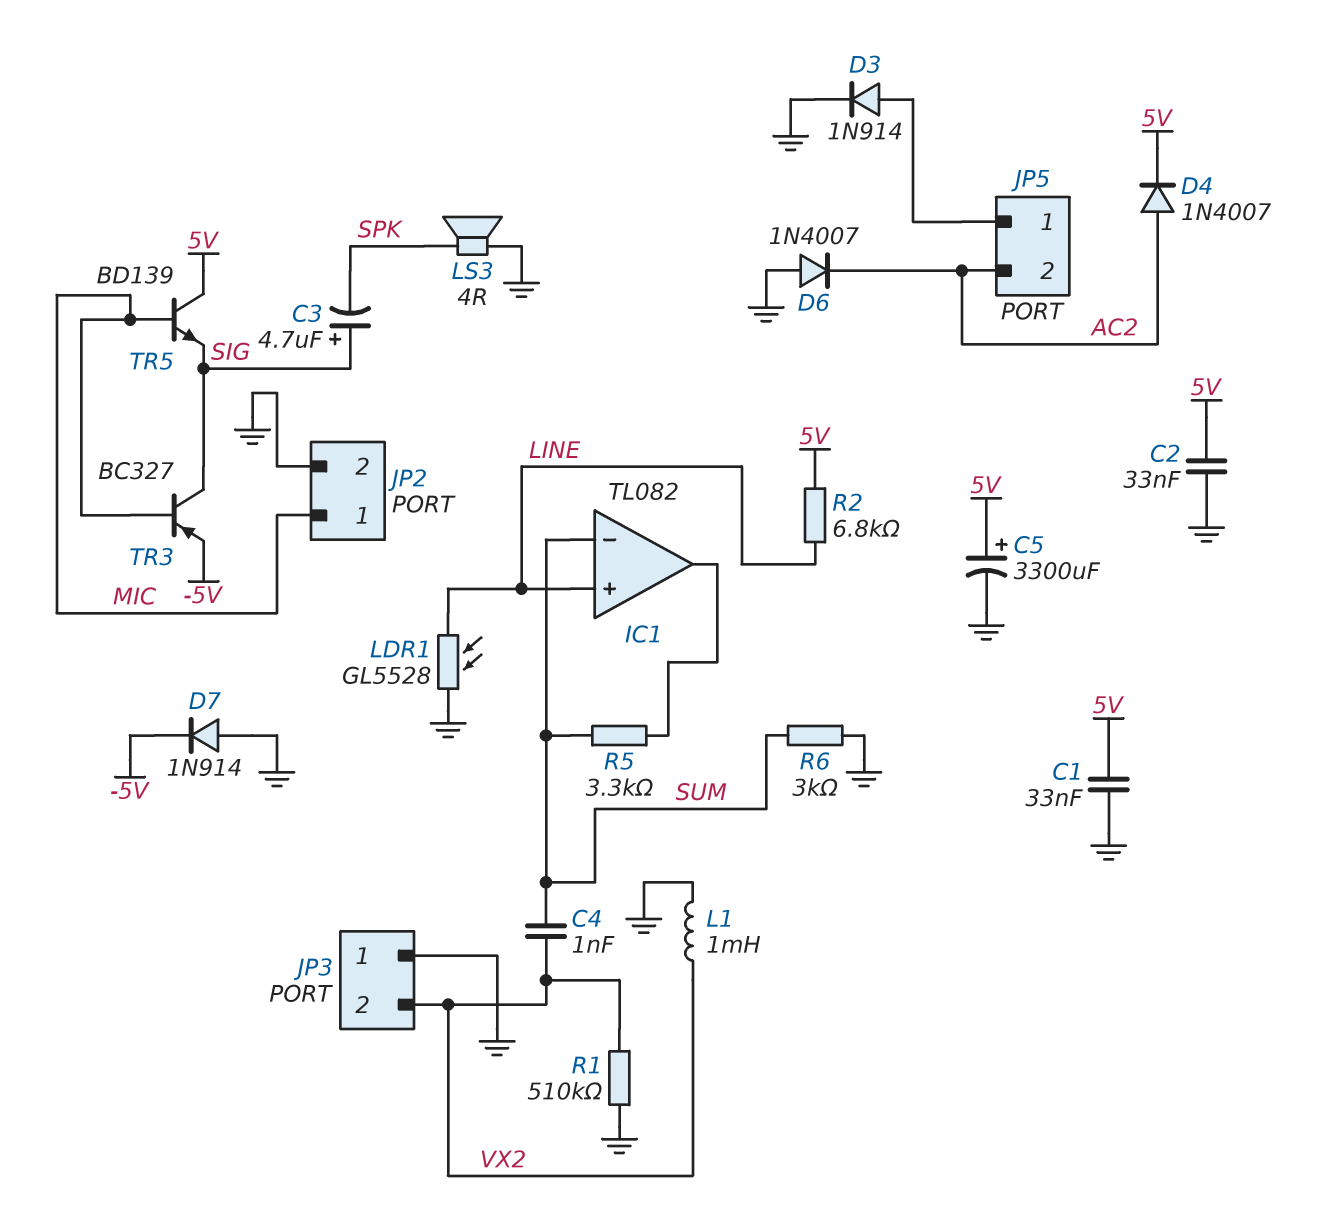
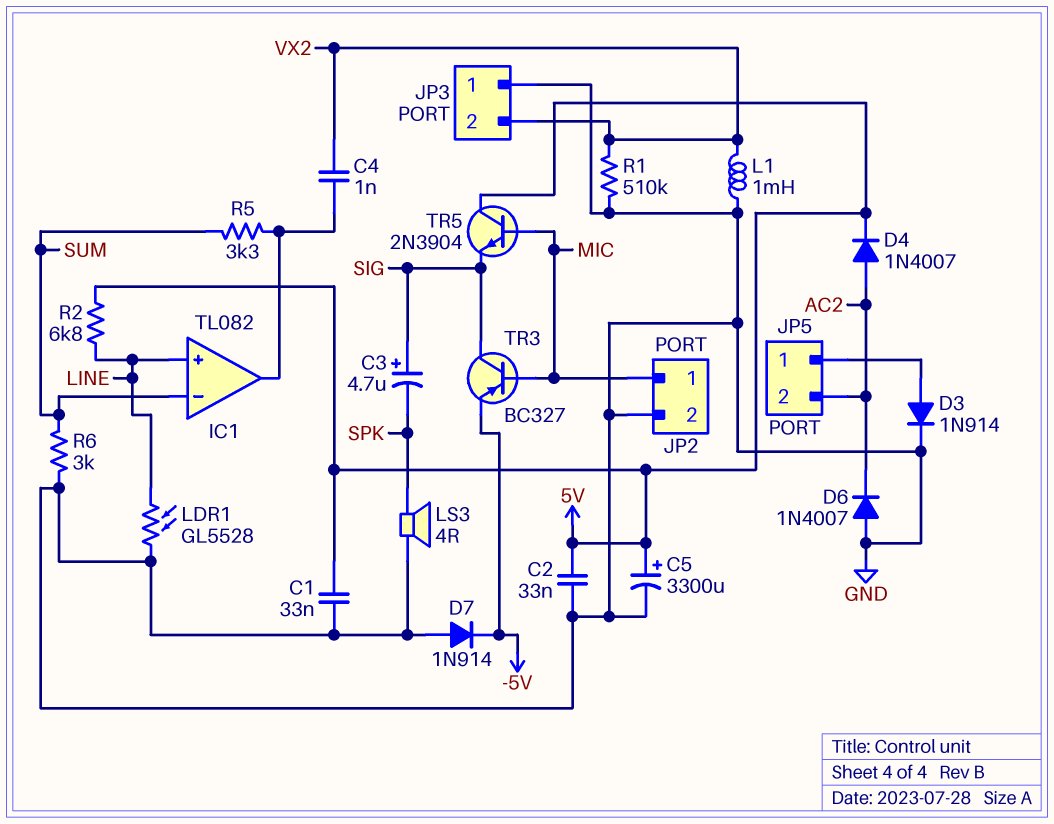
C4: 1nF (SUM, VX2) -> 1nF (IC1/out, VX2)
TR5: NPN BD139 (B MIC, C 5V, E SIG) -> NPN 2N3904 (B MIC, C 5V, E SIG)

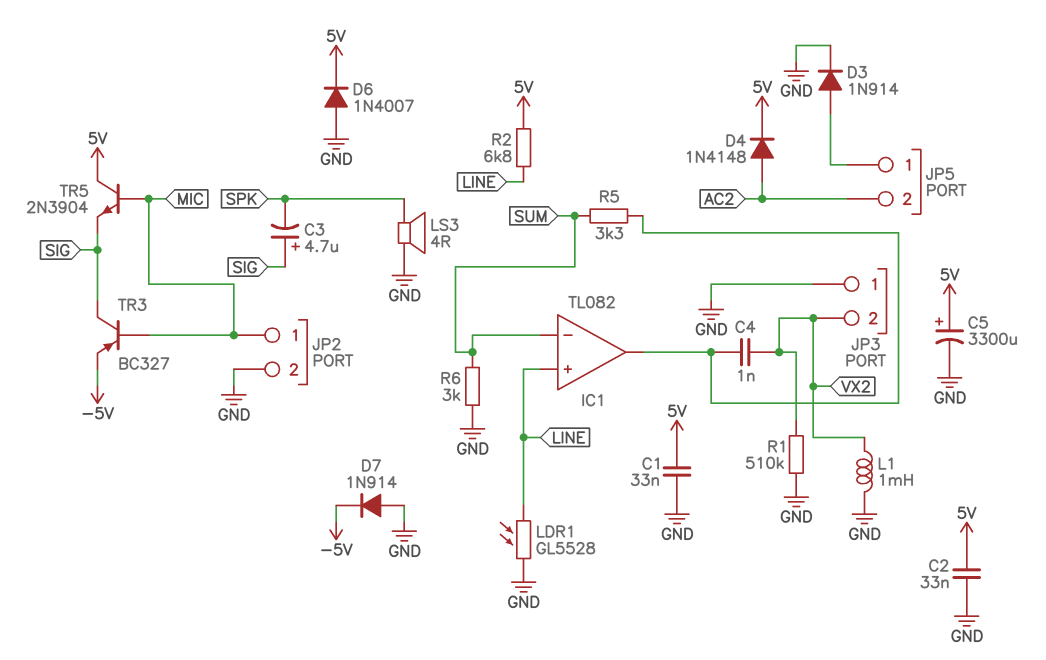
D4: diode 1N4007 (A AC2, K 5V) -> diode 1N4148 (A AC2, K 5V)
D6: diode 1N4007 (A GND, K AC2) -> diode 1N4007 (A GND, K 5V)

